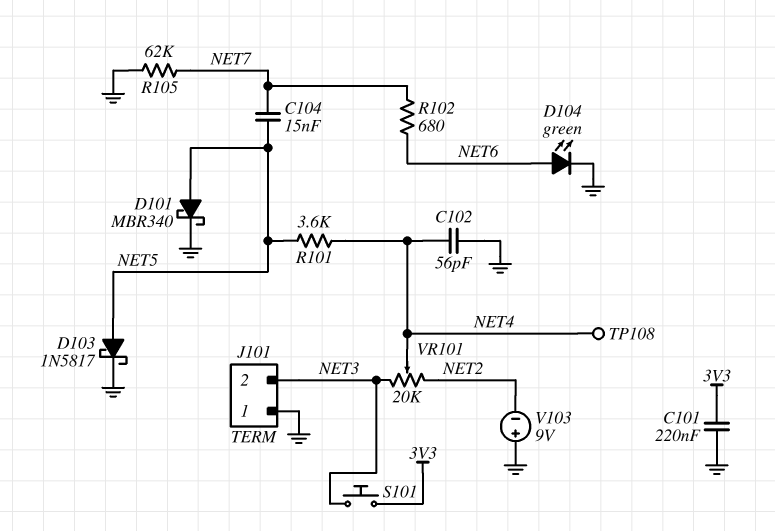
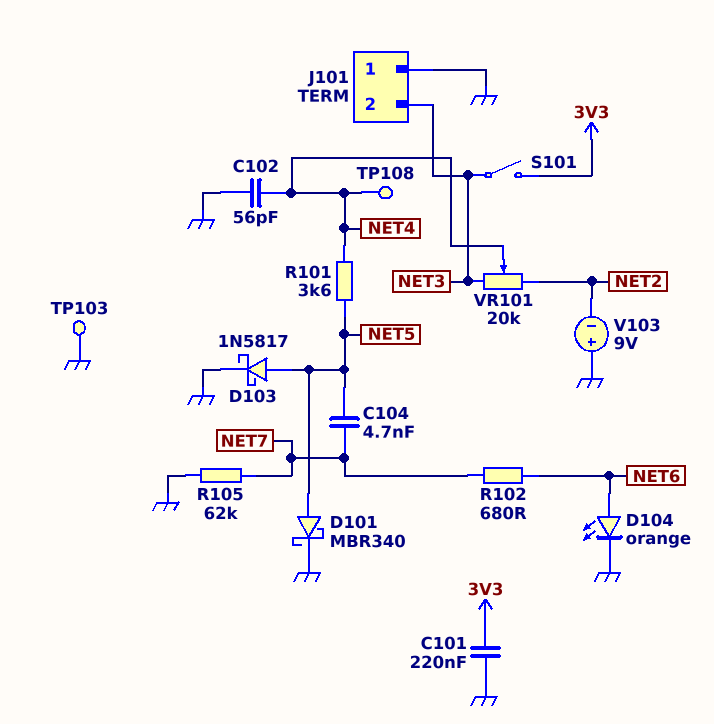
C104: 15nF (NET5, NET7) -> 4.7nF (NET5, NET7)
D104: LED green (A NET6, K GND) -> LED orange (A NET6, K GND)
S101: button (3V3, NET3) -> switch (3V3, NET3)
TP103: none -> test point (GND)

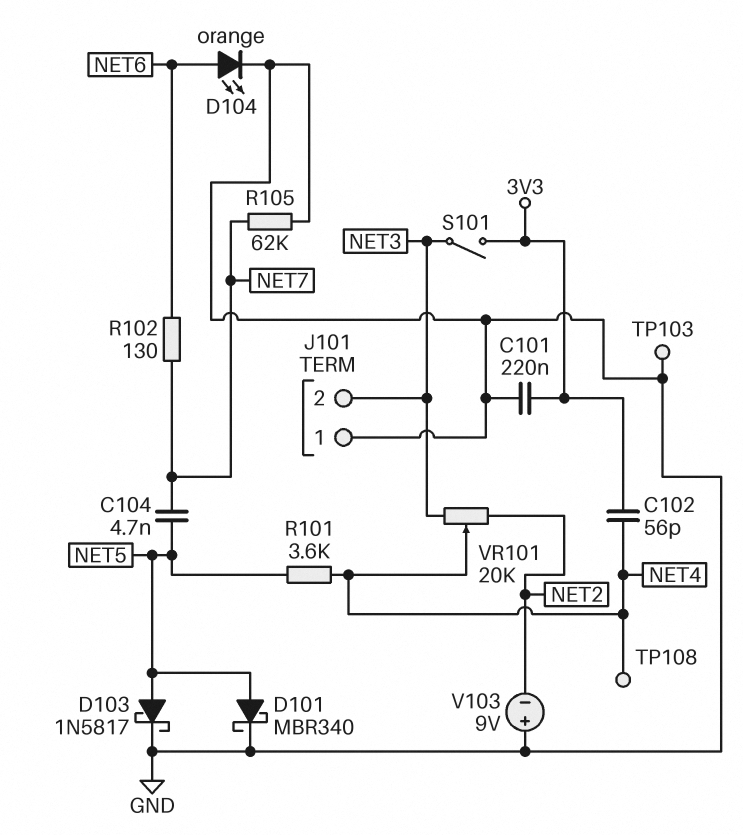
C102: 56pF (GND, NET4) -> 56pF (3V3, NET4)
R102: 680 (NET6, NET7) -> 130 (NET6, NET7)

